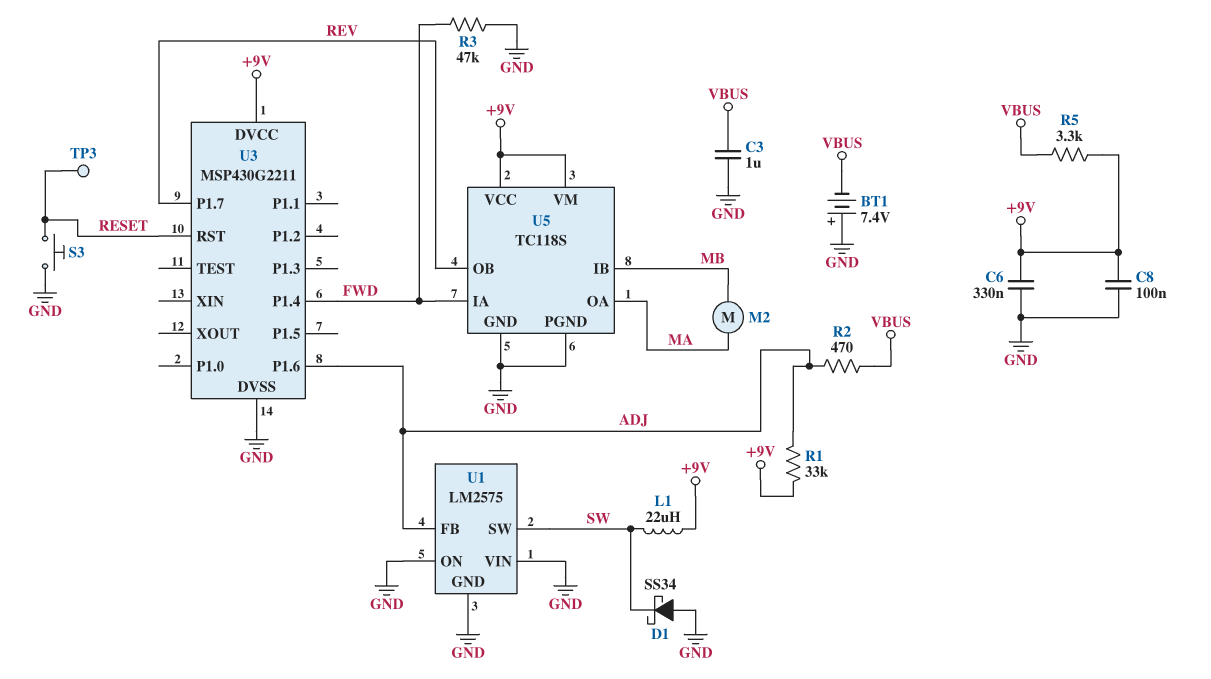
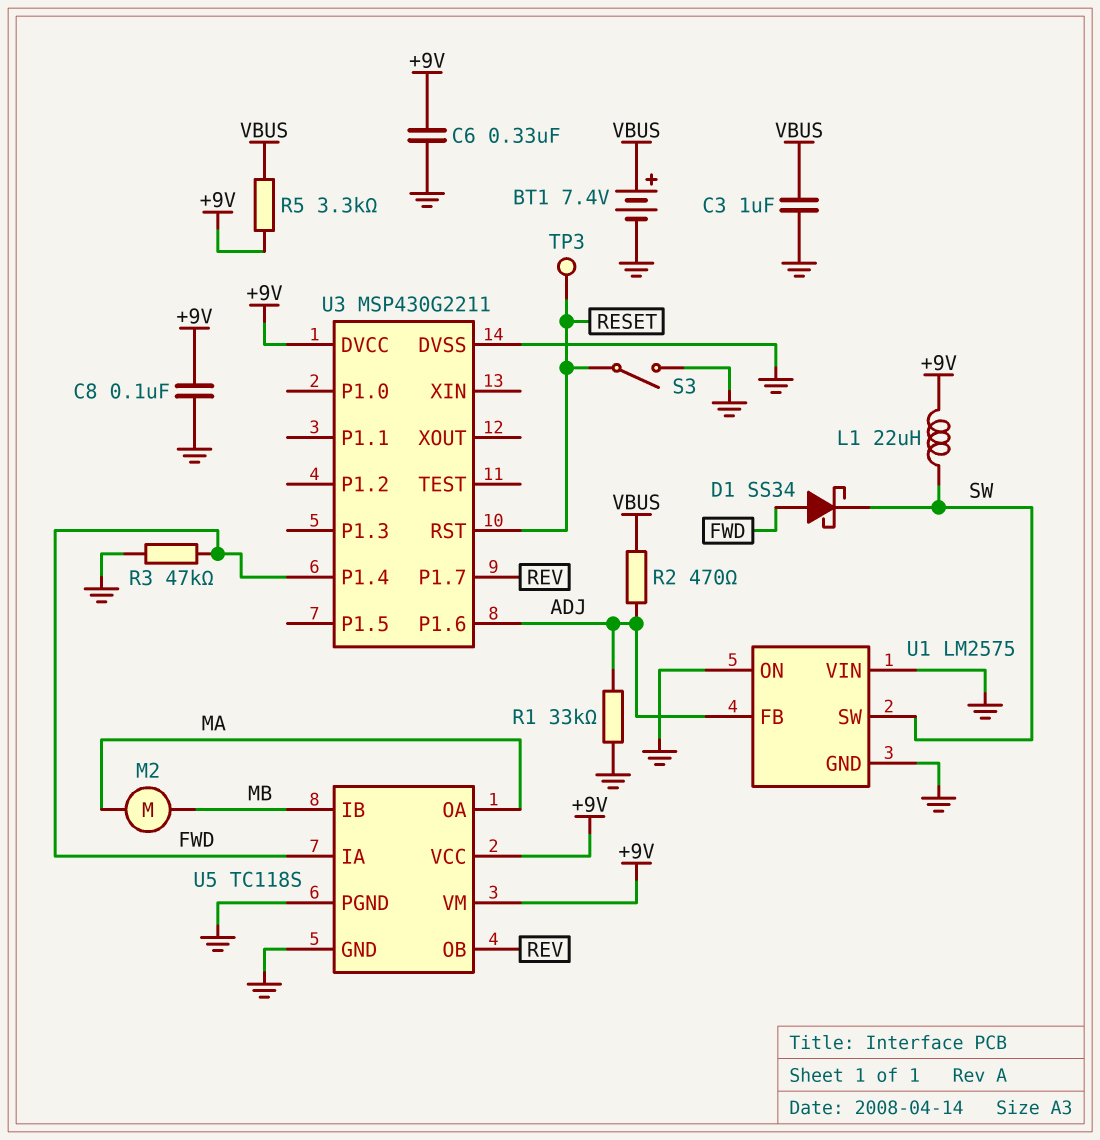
BT1: 7.4V (plus GND, minus VBUS) -> 7.4V (plus VBUS, minus GND)
D1: schottky SS34 (A GND, K SW) -> schottky SS34 (A FWD, K SW)
R1: 33k (+9V, ADJ) -> 33k (ADJ, GND)
S3: button (GND, RESET) -> switch (GND, RESET)

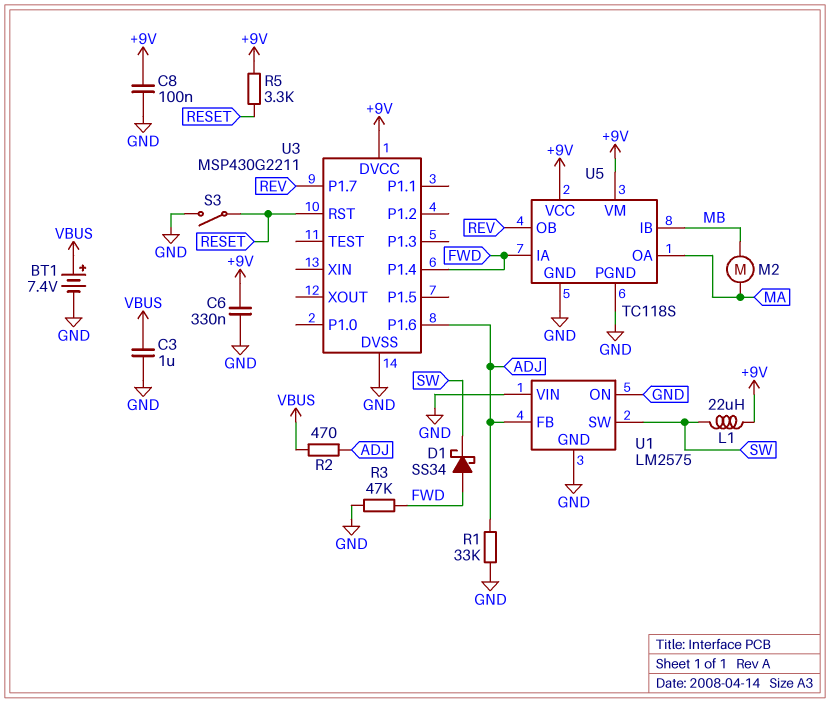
R5: 3.3k (+9V, VBUS) -> 3.3k (+9V, RESET)
TP3: test point (RESET) -> none

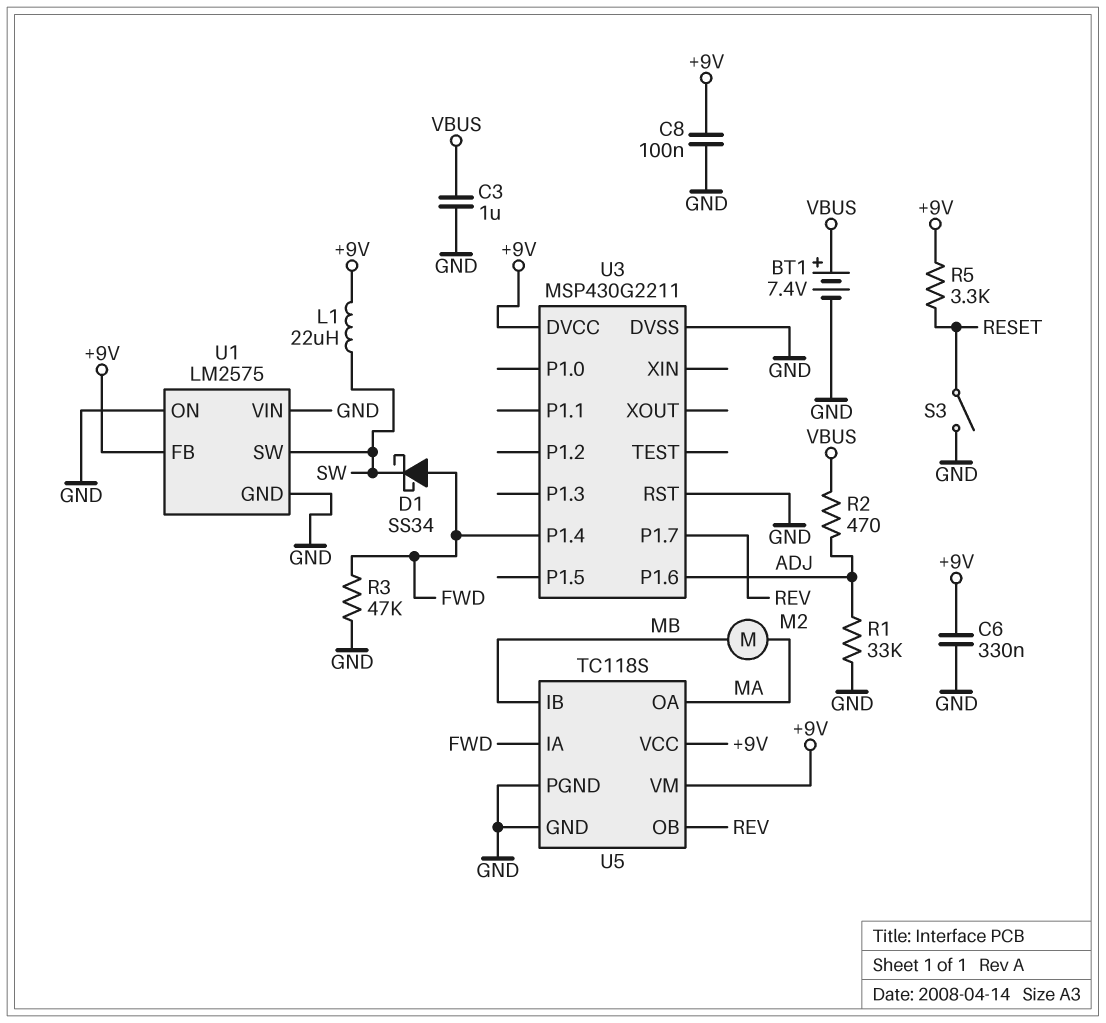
U1 pin FB: ADJ -> +9V
U3 pin RST: RESET -> GND

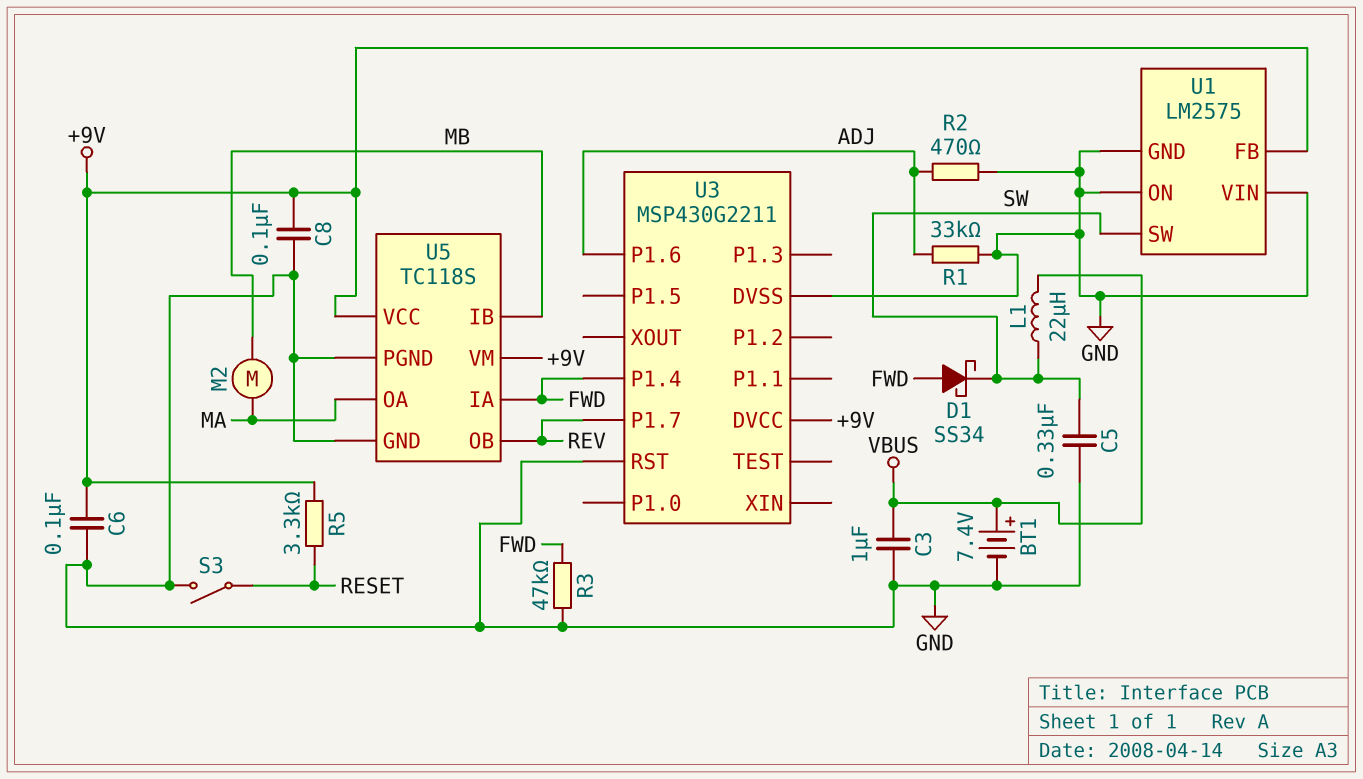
C5: none -> 330nF (GND, SW)
C6: 330nF (+9V, GND) -> 100nF (+9V, GND)
L1: 22uH (+9V, SW) -> 22uH (SW, VBUS)
R2: 470 (ADJ, VBUS) -> 470 (ADJ, GND)

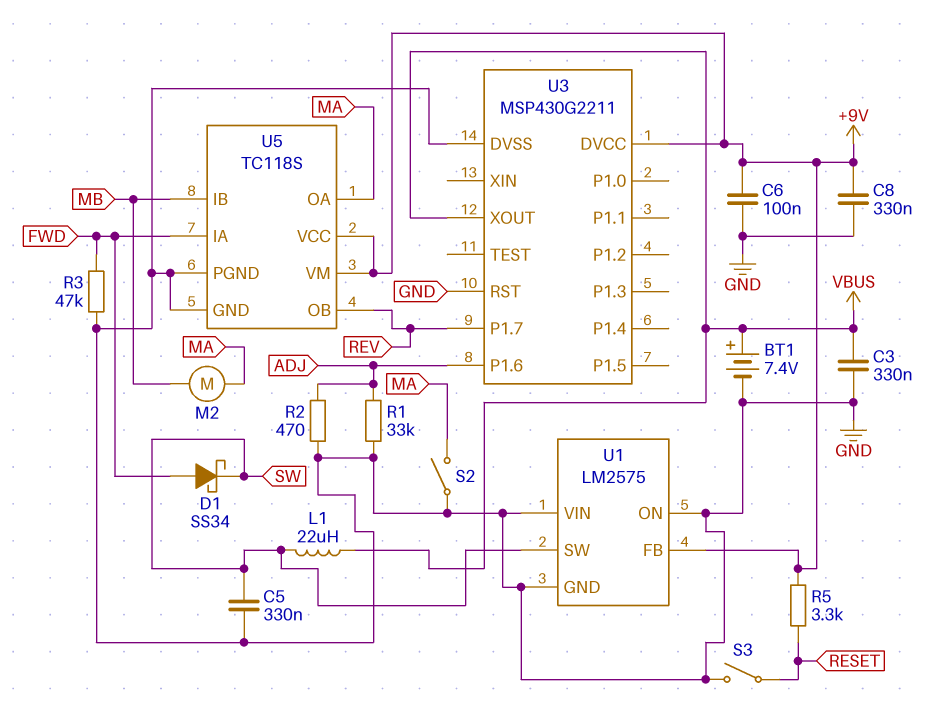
C3: 1uF (GND, VBUS) -> 330nF (GND, VBUS)
C8: 100nF (+9V, GND) -> 330nF (+9V, GND)
S2: none -> switch (GND, MA)
U3 pin P1.4: FWD -> none
U3 pin XOUT: none -> VBUS

